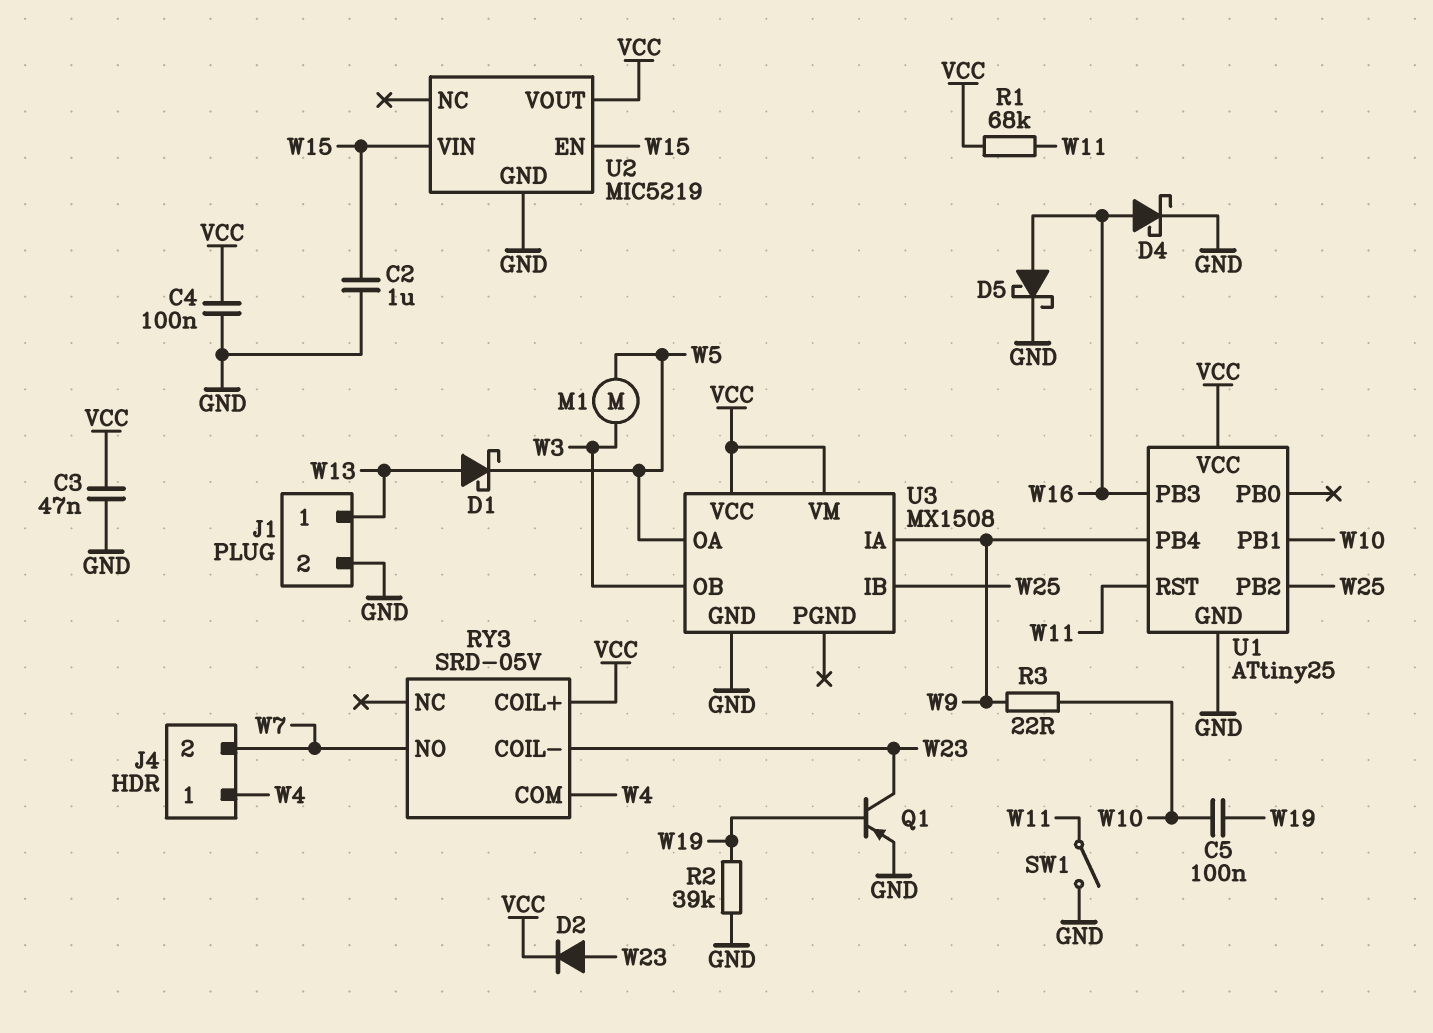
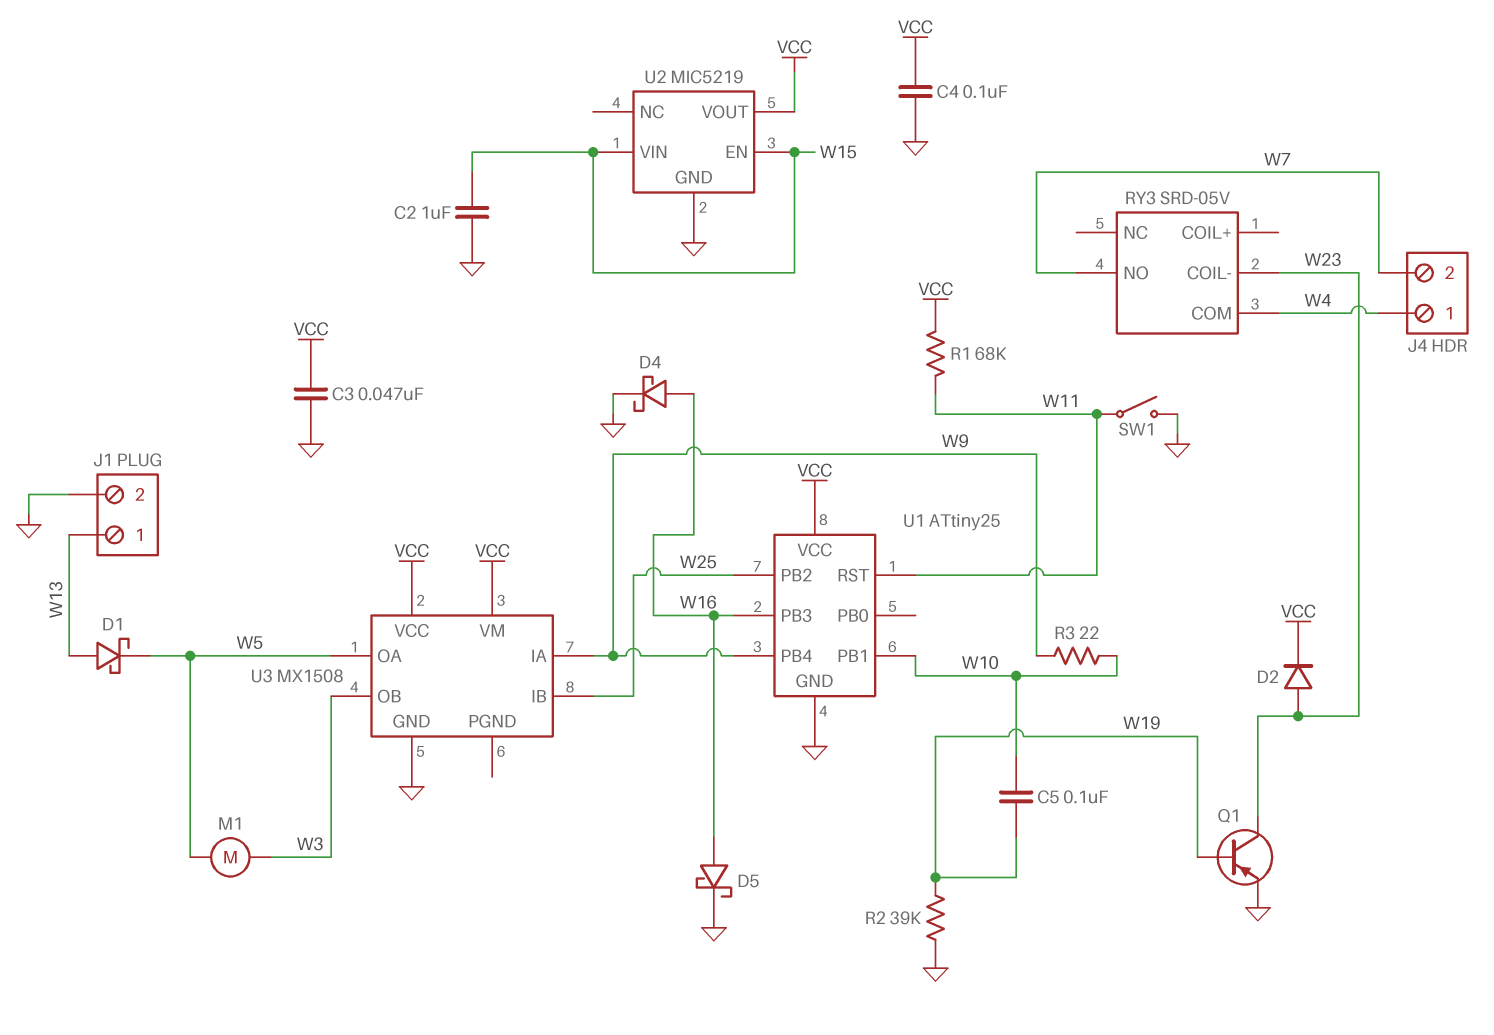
RY3 pin COIL+: VCC -> none

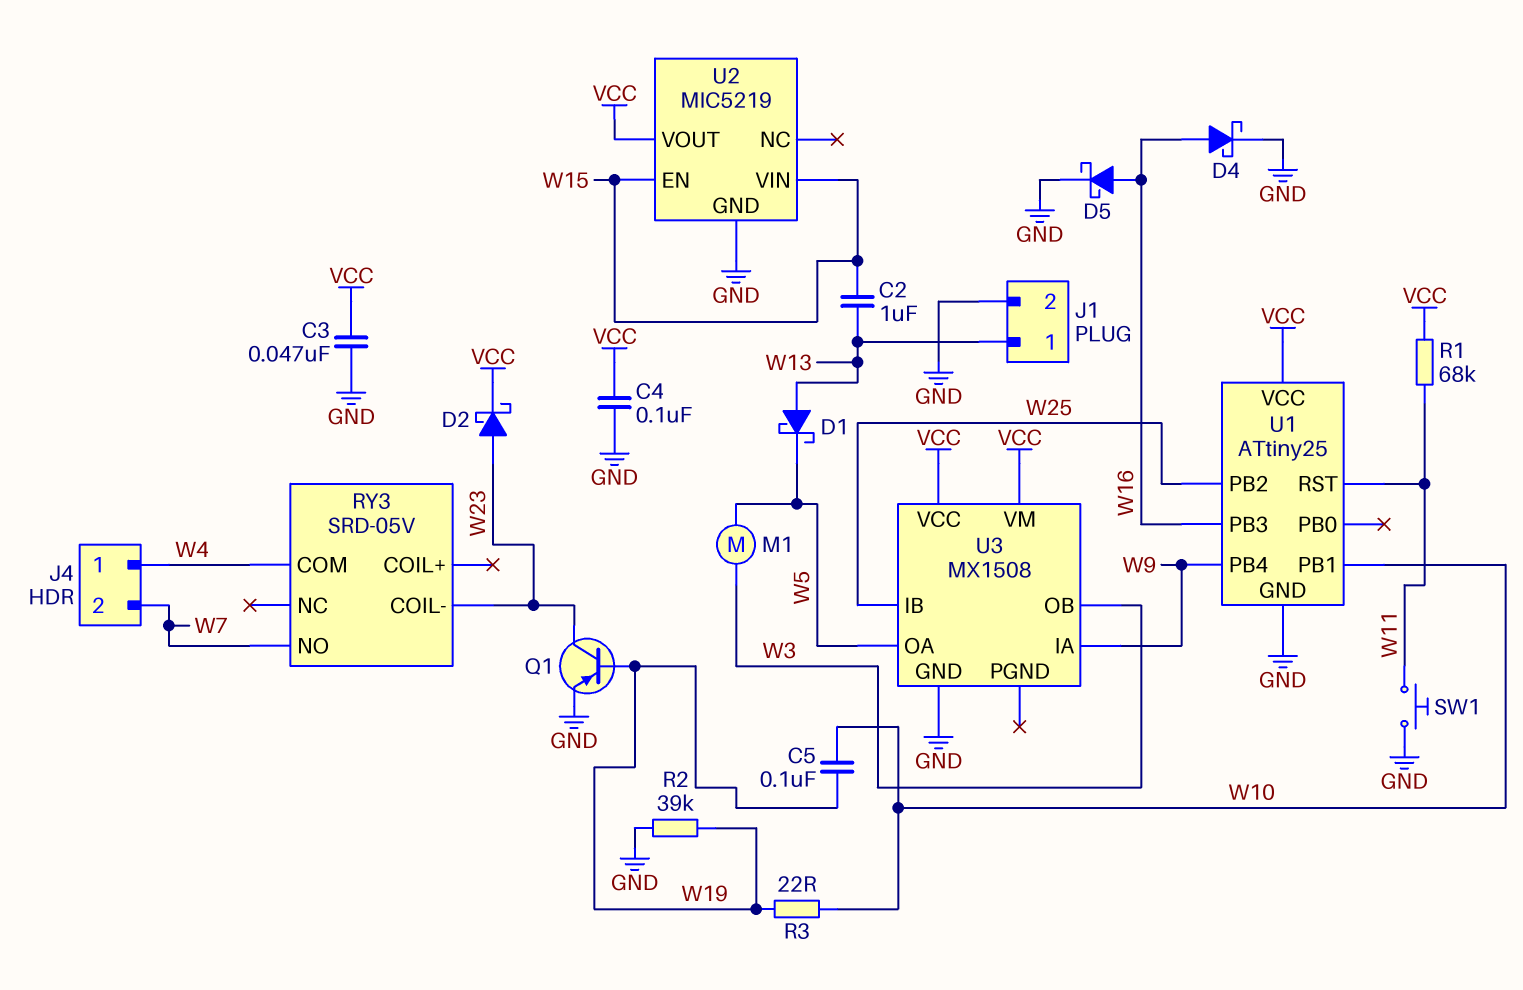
C2: 1uF (GND, W15) -> 1uF (W13, W15)
D2: diode (A W23, K VCC) -> schottky (A W23, K VCC)
R3: 22 (W9, W10) -> 22 (W10, W19)
SW1: switch (GND, W11) -> button (GND, W11)

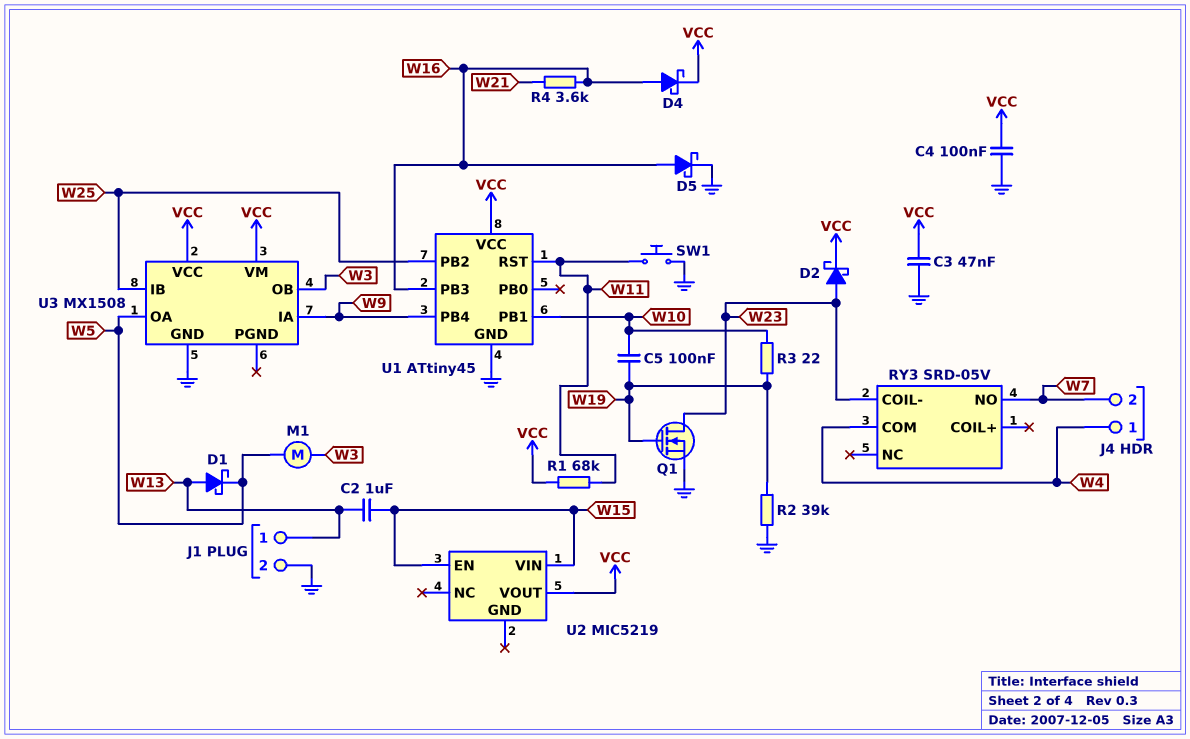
D4: schottky (A W16, K GND) -> schottky (A W16, K VCC)
Q1: PNP (B W19, C W23, E GND) -> NMOS (G W19, D W23, S GND)
R4: none -> 3.6k (W16, W21)
U1: ATtiny25 -> ATtiny45
U2 pin GND: GND -> none

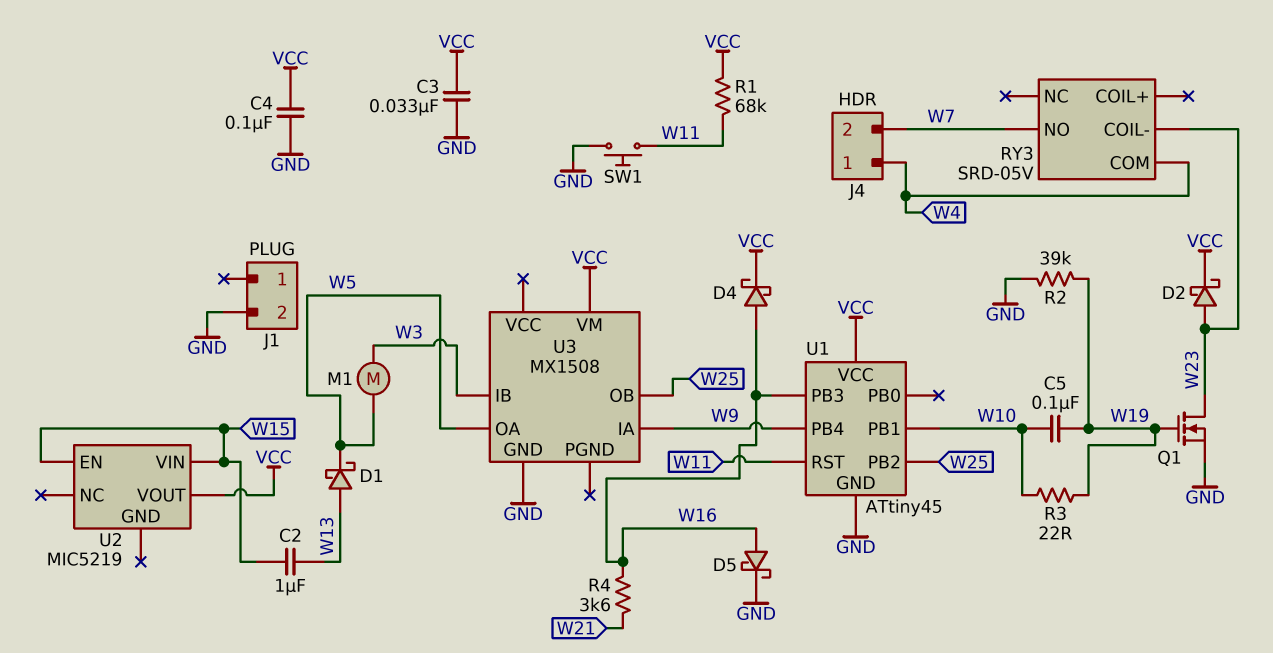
C3: 47nF (GND, VCC) -> 33nF (GND, VCC)
J1 pin 1: W13 -> none
U3 pin IB: W25 -> W3
U3 pin OB: W3 -> W25
U3 pin VCC: VCC -> none

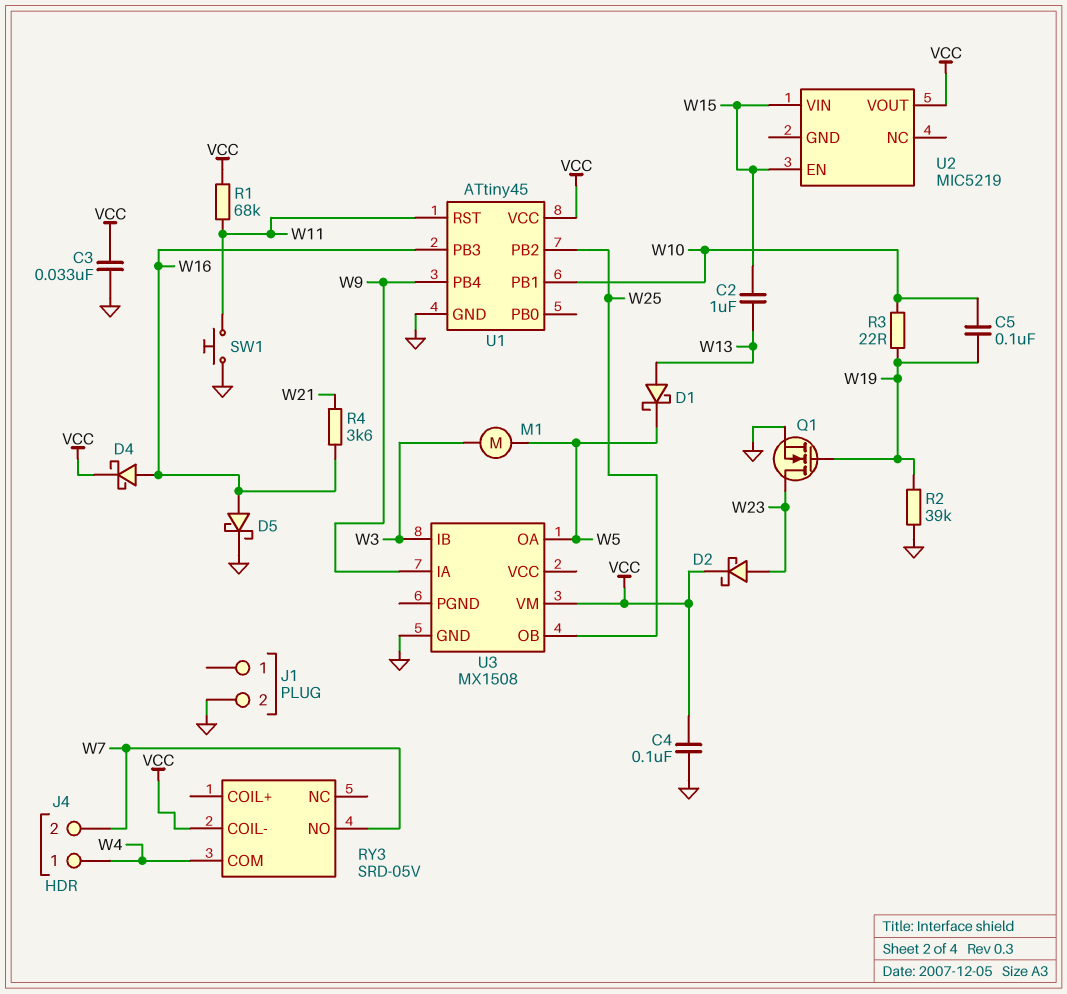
RY3 pin COIL-: W23 -> VCC

